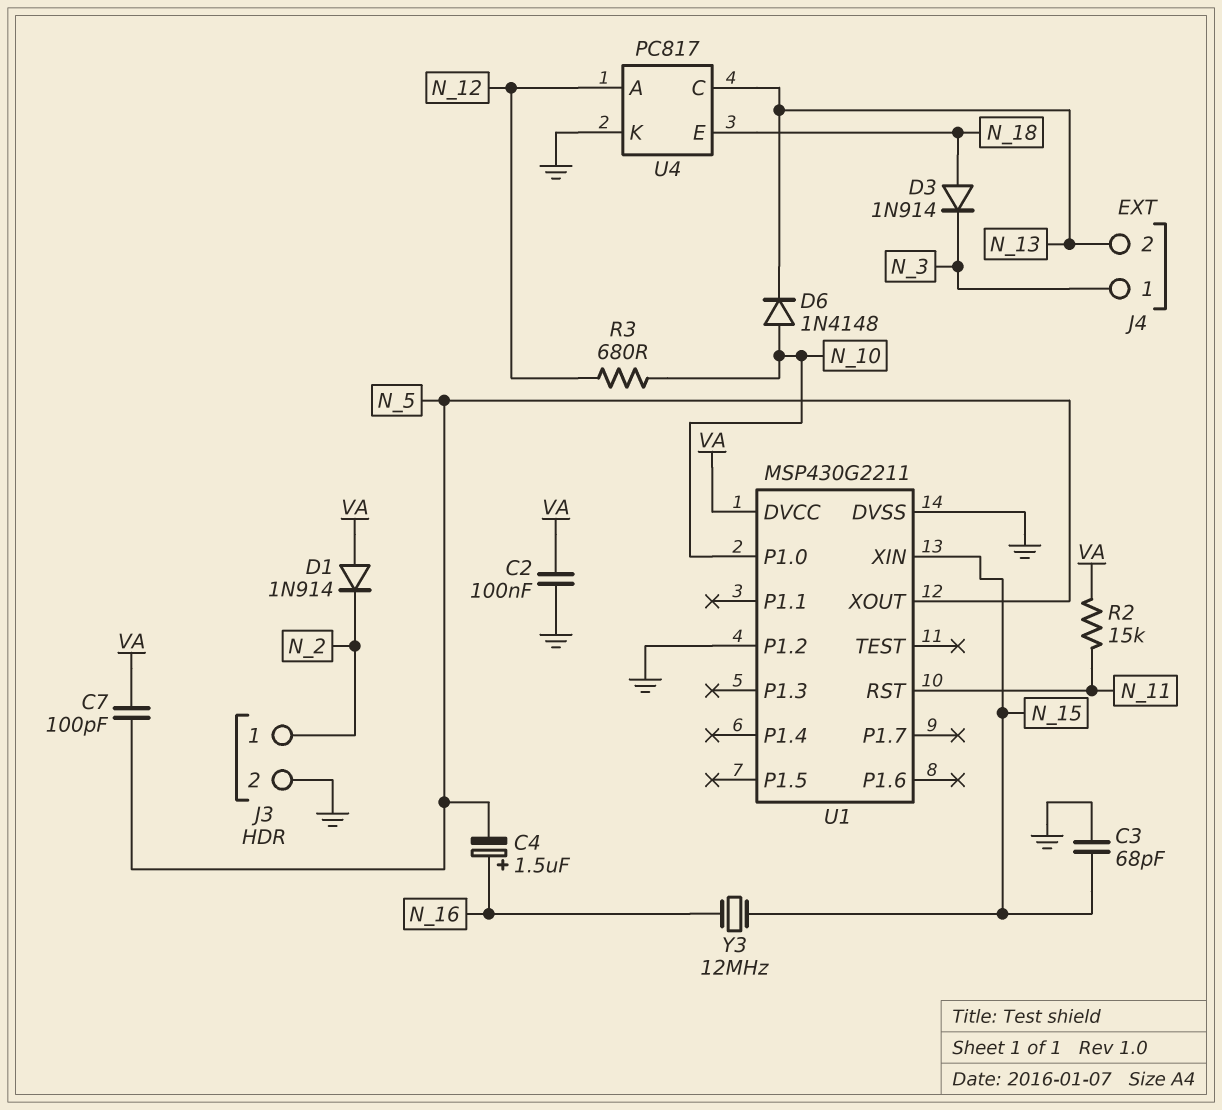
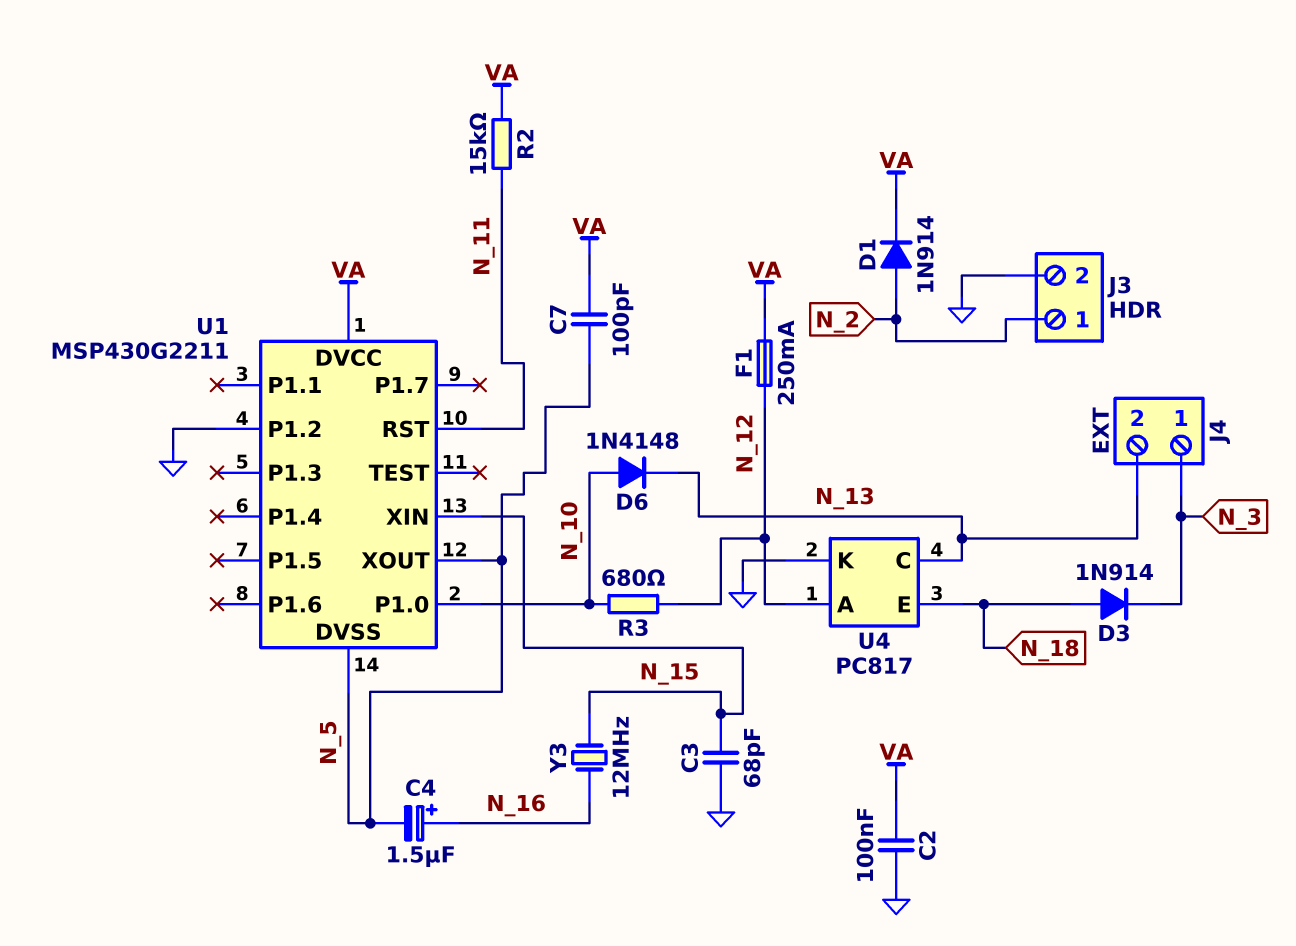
D1: diode 1N914 (A VA, K N_2) -> diode 1N914 (A N_2, K VA)
F1: none -> 250mA (N_12, VA)
U1 pin DVSS: GND -> N_5

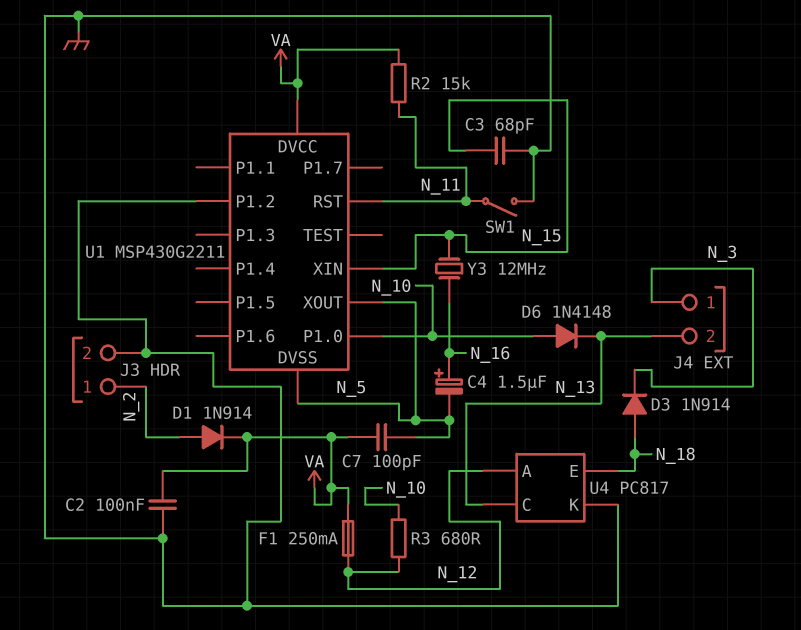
SW1: none -> switch (GND, N_11)

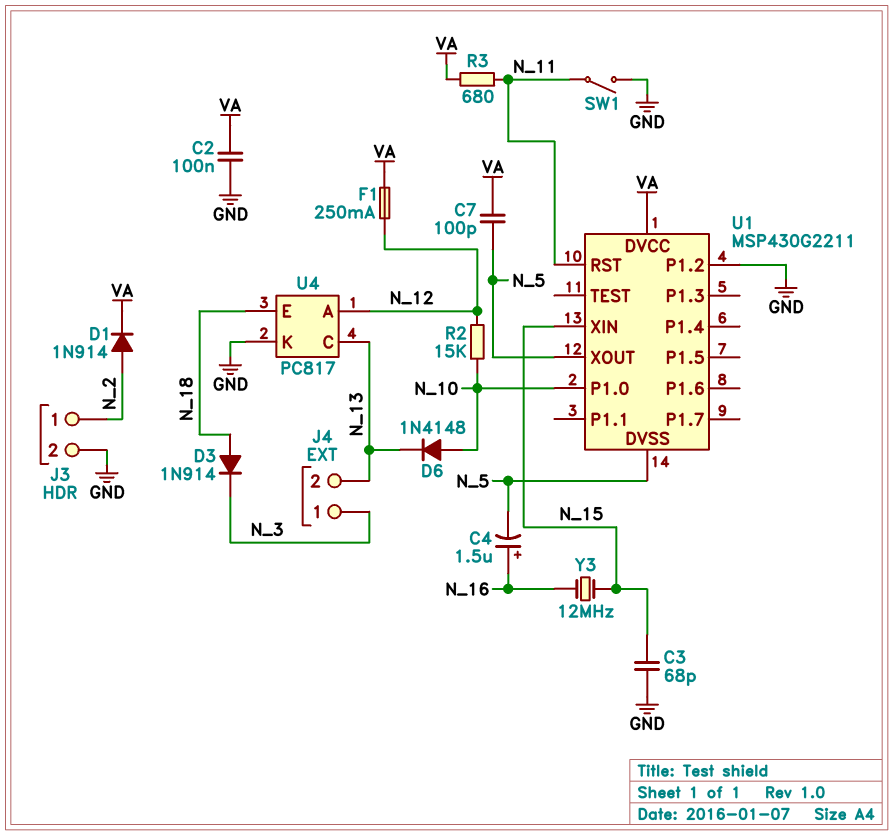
R2: 15k (N_11, VA) -> 15k (N_10, N_12)
R3: 680 (N_10, N_12) -> 680 (N_11, VA)

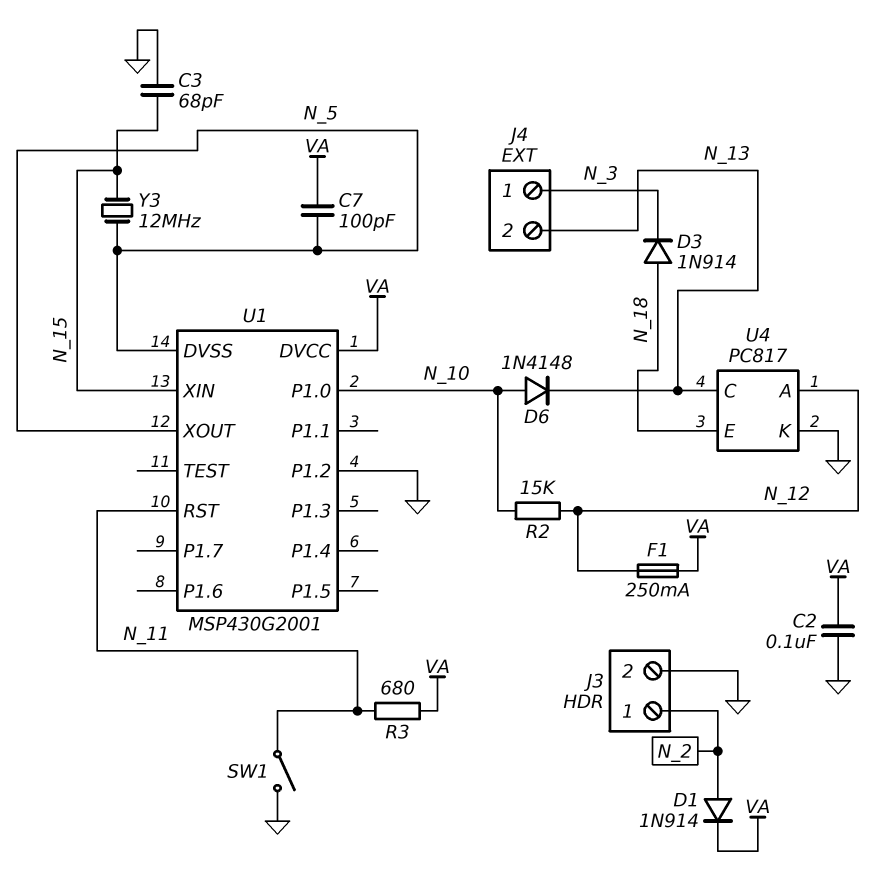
C4: 1.5uF (plus N_16, minus N_5) -> none
U1: MSP430G2211 -> MSP430G2001
Y3: 12MHz (N_15, N_16) -> 12MHz (N_5, N_15)

